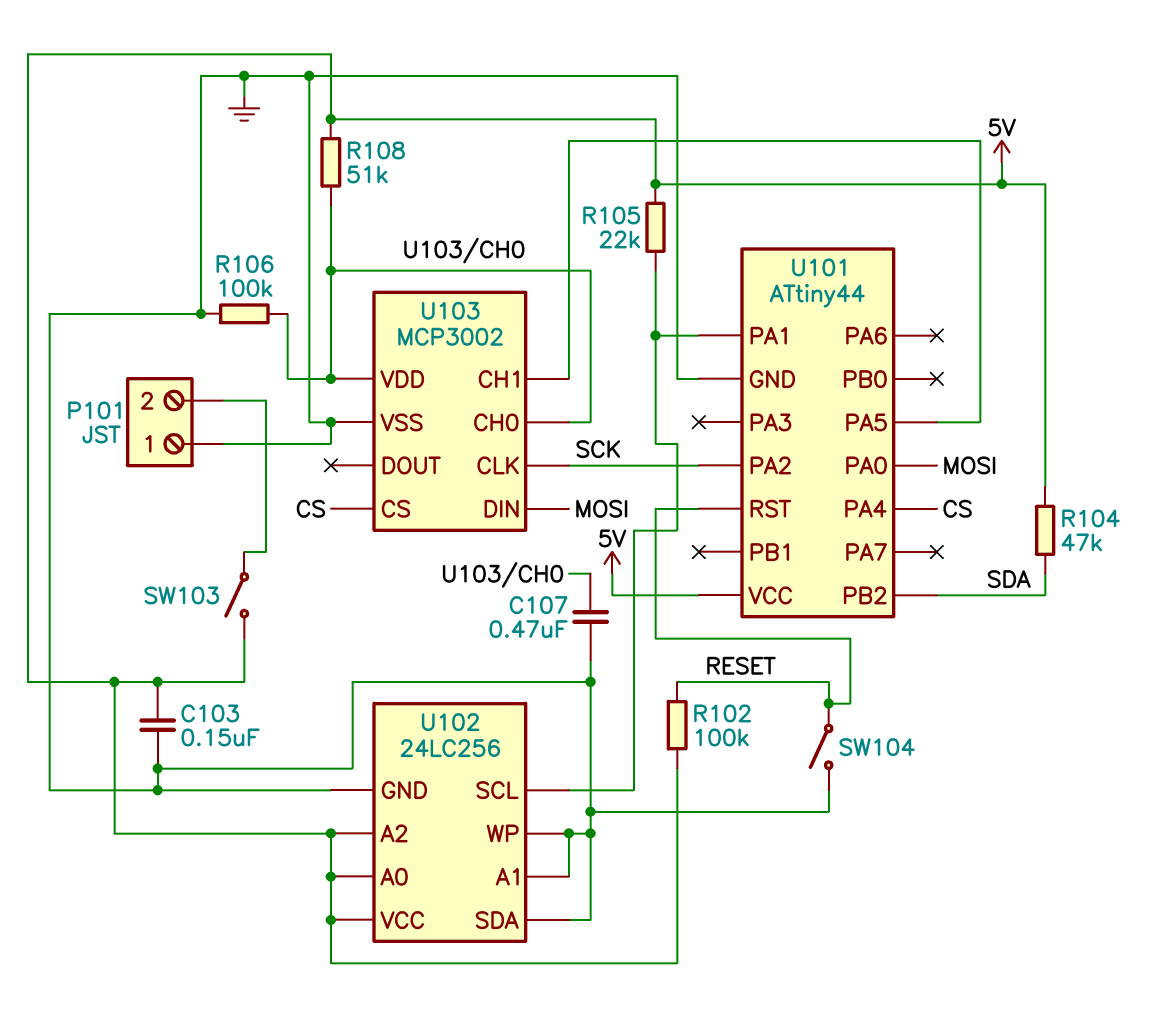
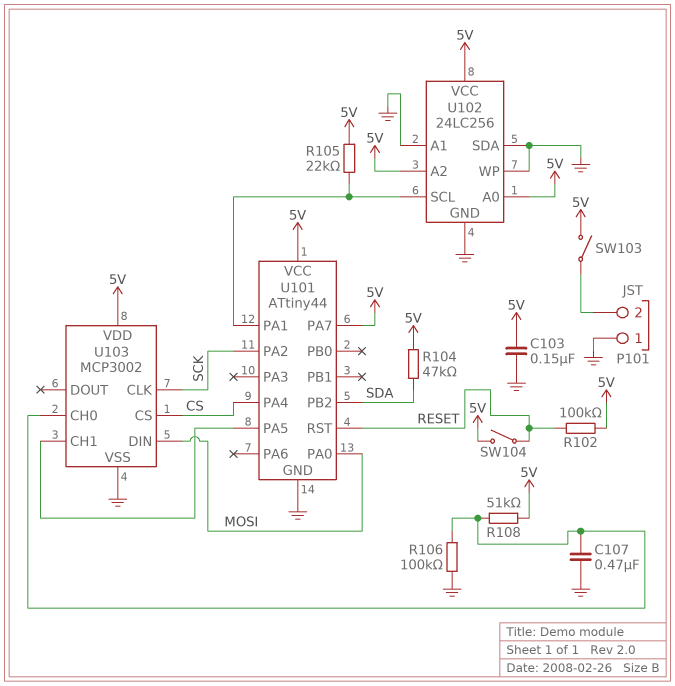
SW104: switch (GND, RESET) -> switch (5V, RESET)
U101 pin PA7: none -> 5V
U103 pin VDD: U103/CH0 -> 5V

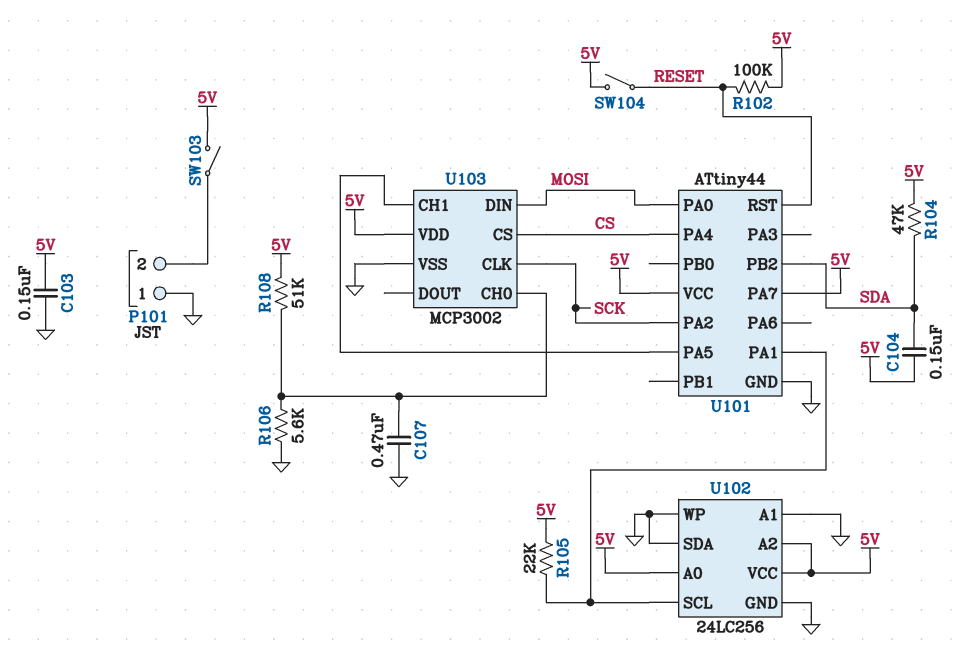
C104: none -> 150nF (5V, SDA)
R106: 100k (GND, U103/CH0) -> 5.6k (GND, U103/CH0)

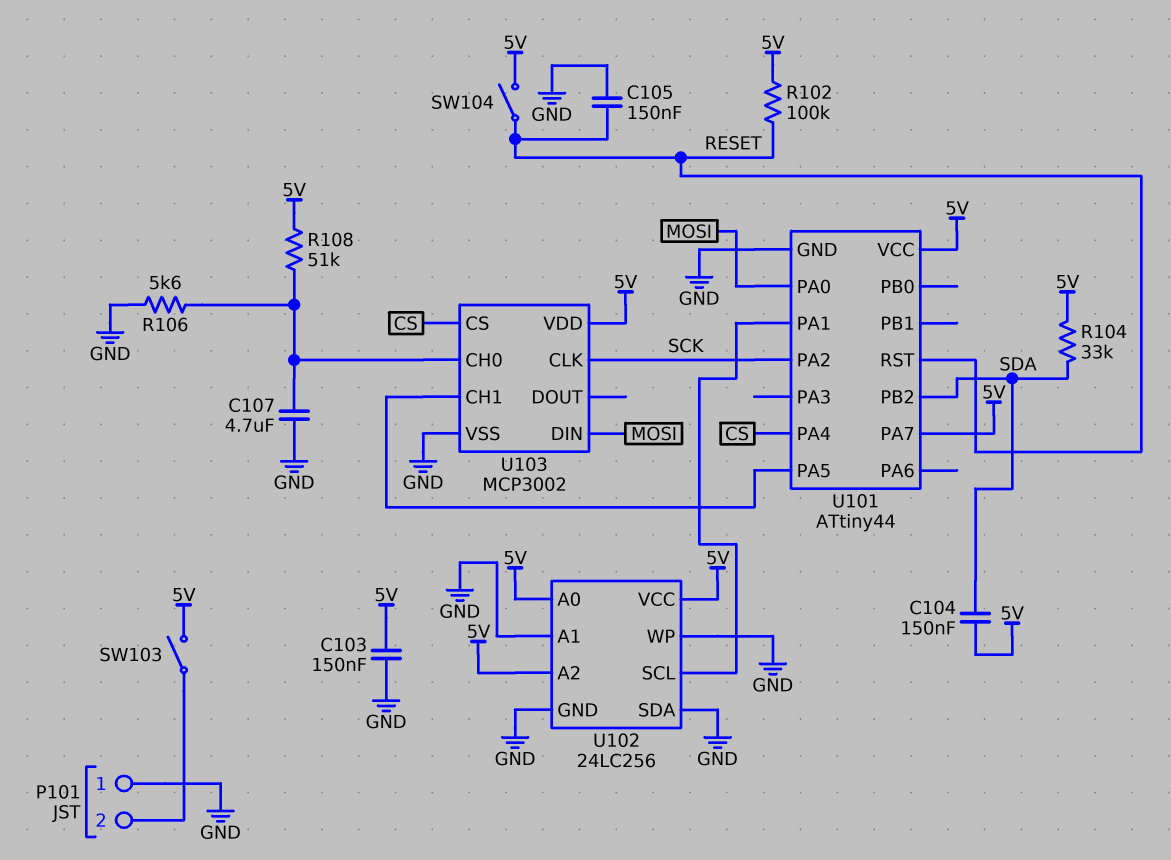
C105: none -> 150nF (GND, RESET)
C107: 470nF (GND, U103/CH0) -> 4.7uF (GND, U103/CH0)
R104: 47k (5V, SDA) -> 33k (5V, SDA)
R105: 22k (5V, U101/PA1) -> none

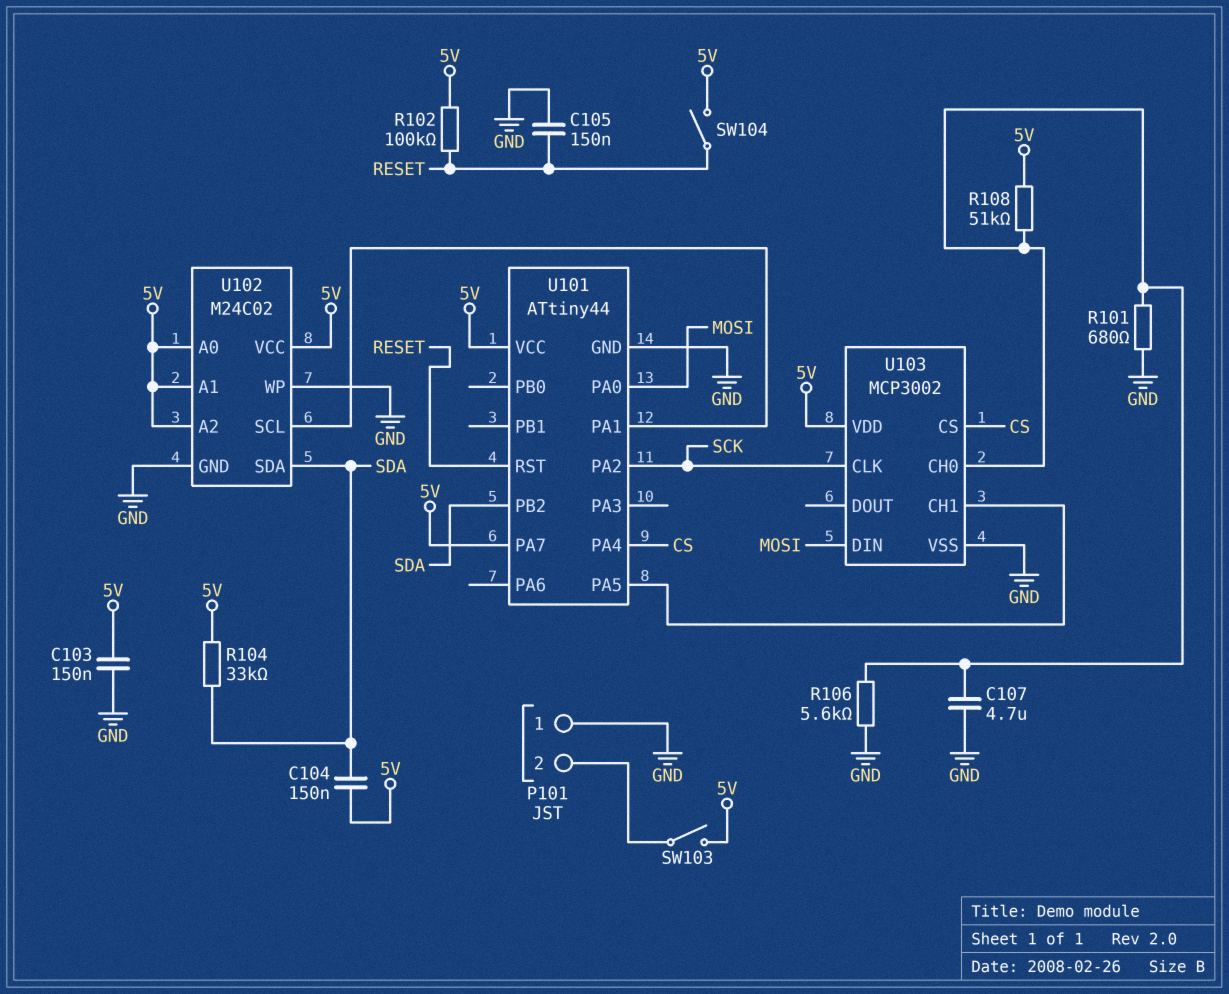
R101: none -> 680 (GND, U103/CH0)
U102: 24LC256 -> M24C02
U102 pin A1: GND -> 5V
U102 pin SDA: GND -> SDA

